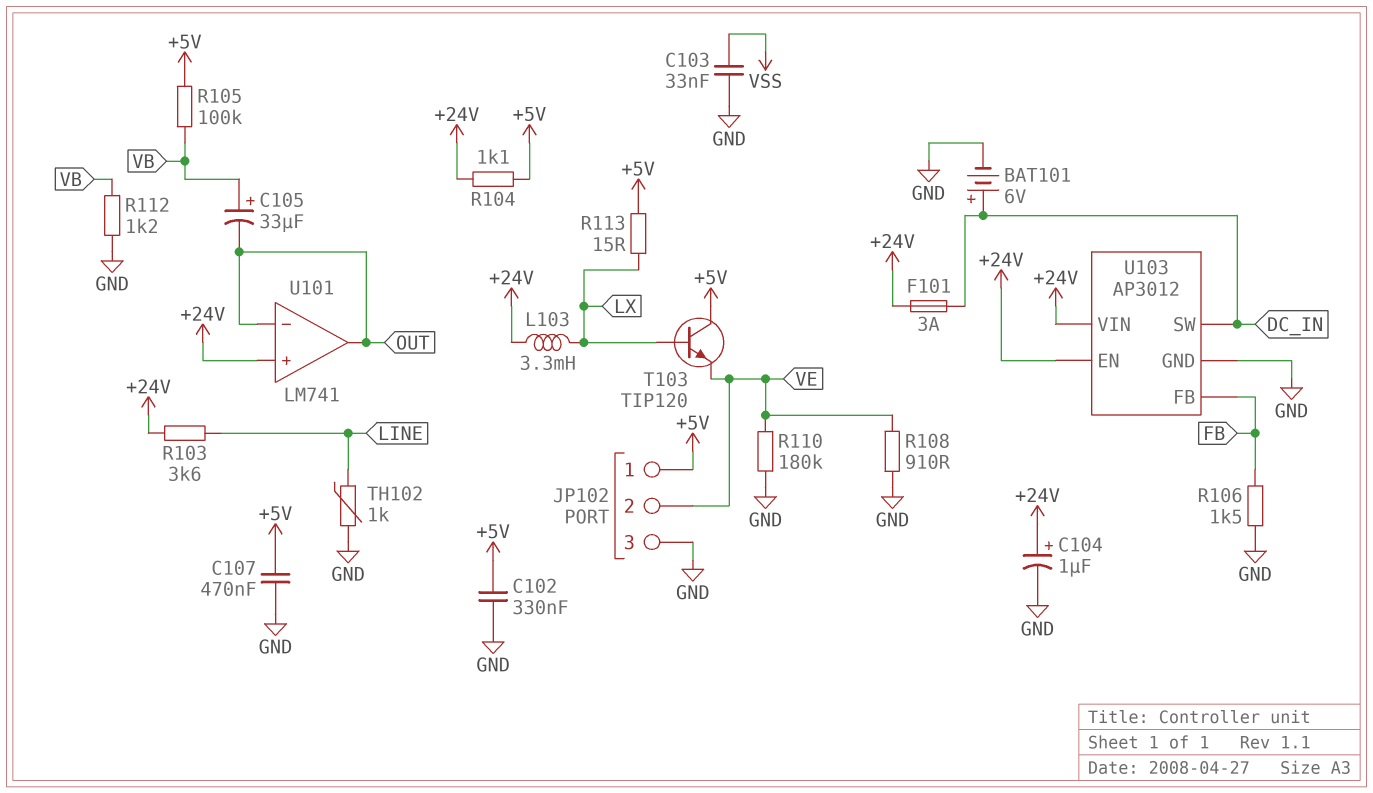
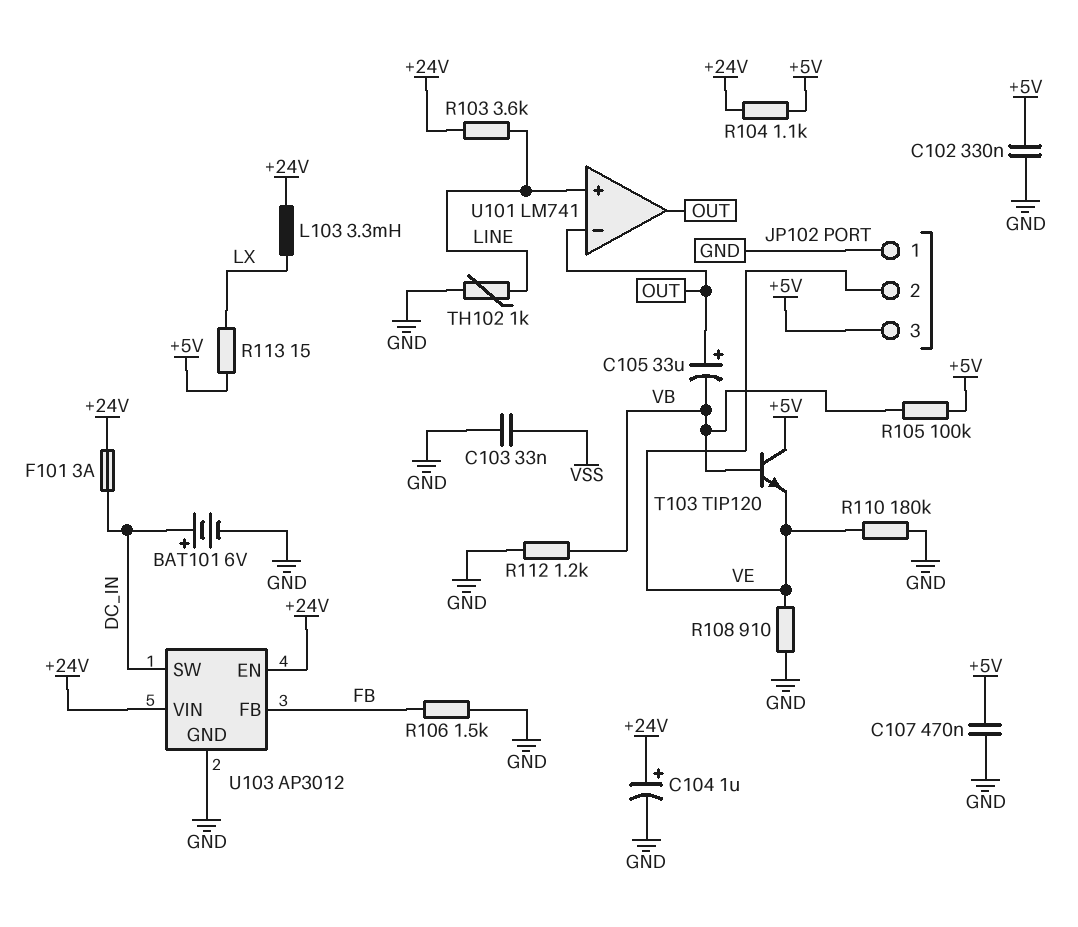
C105: 33uF (plus VB, minus OUT) -> 33uF (plus OUT, minus VB)
JP102 pin 1: +5V -> GND
JP102 pin 3: GND -> +5V
T103: NPN TIP120 (B LX, C +5V, E VE) -> NPN TIP120 (B VB, C +5V, E VE)
U101 pin in+: +24V -> LINE

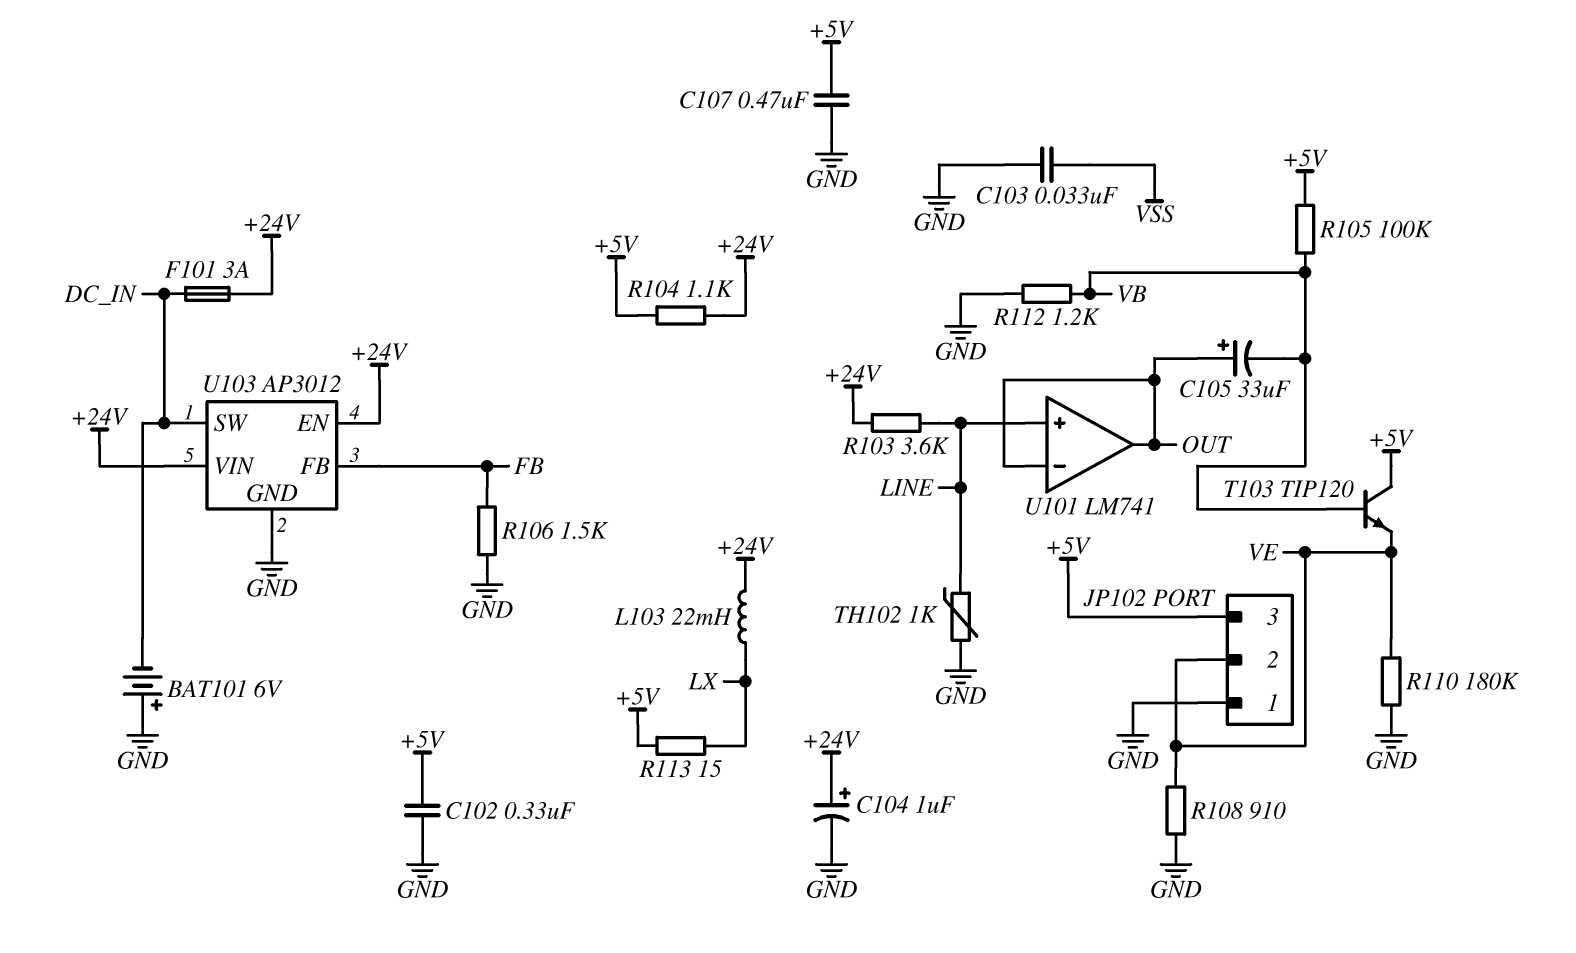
BAT101: 6V (plus DC_IN, minus GND) -> 6V (plus GND, minus DC_IN)
L103: 3.3mH (+24V, LX) -> 22mH (+24V, LX)

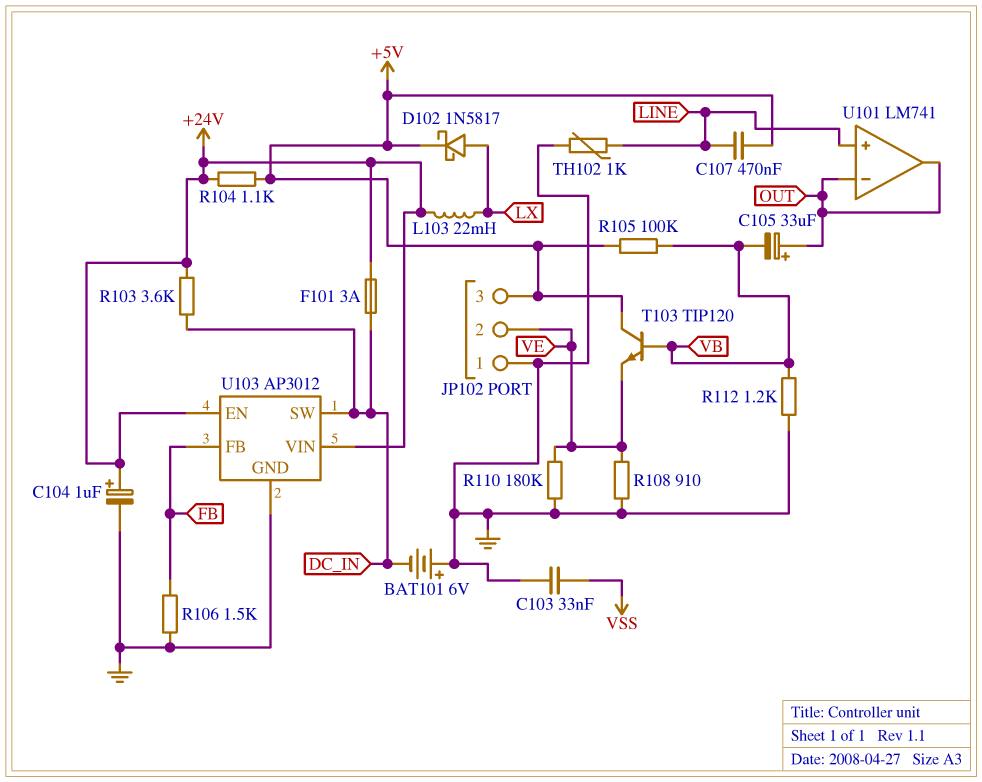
C102: 330nF (+5V, GND) -> none
C107: 470nF (+5V, GND) -> 470nF (+5V, LINE)
D102: none -> schottky 1N5817 (A LX, K +5V)
R103: 3.6k (+24V, LINE) -> 3.6k (+24V, DC_IN)
R113: 15 (+5V, LX) -> none

